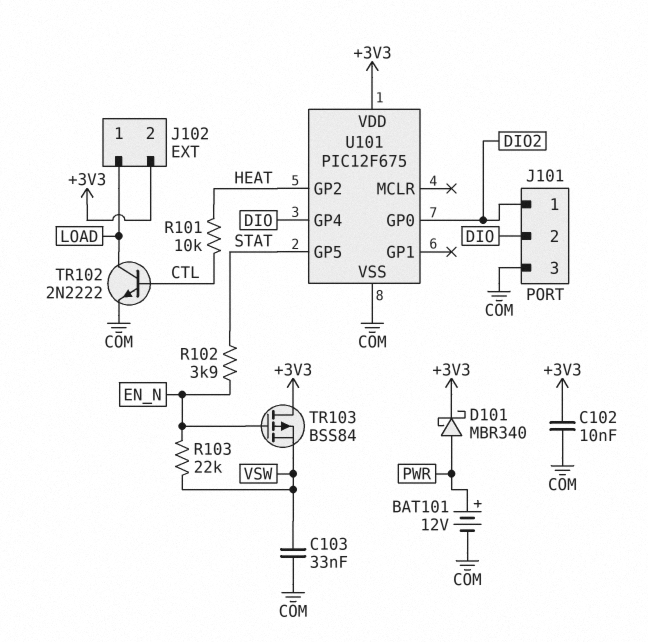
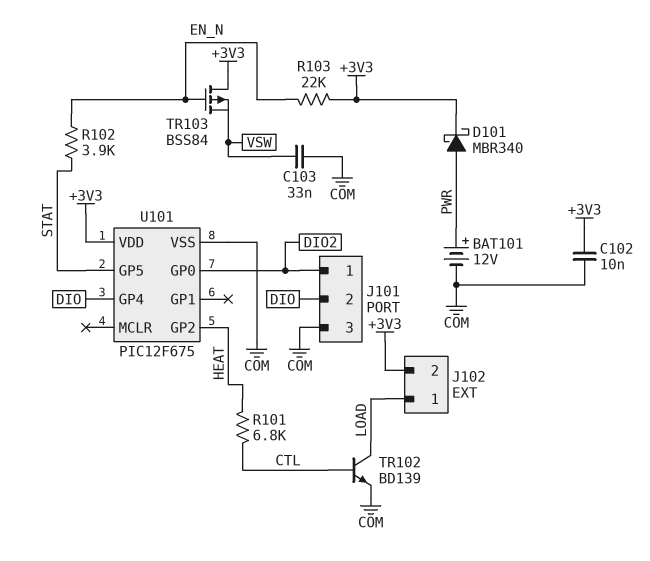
R101: 10k (CTL, HEAT) -> 6.8k (CTL, HEAT)
R103: 22k (EN_N, VSW) -> 22k (+3V3, EN_N)
TR102: NPN 2N2222 (B CTL, C LOAD, E COM) -> NPN BD139 (B CTL, C LOAD, E COM)

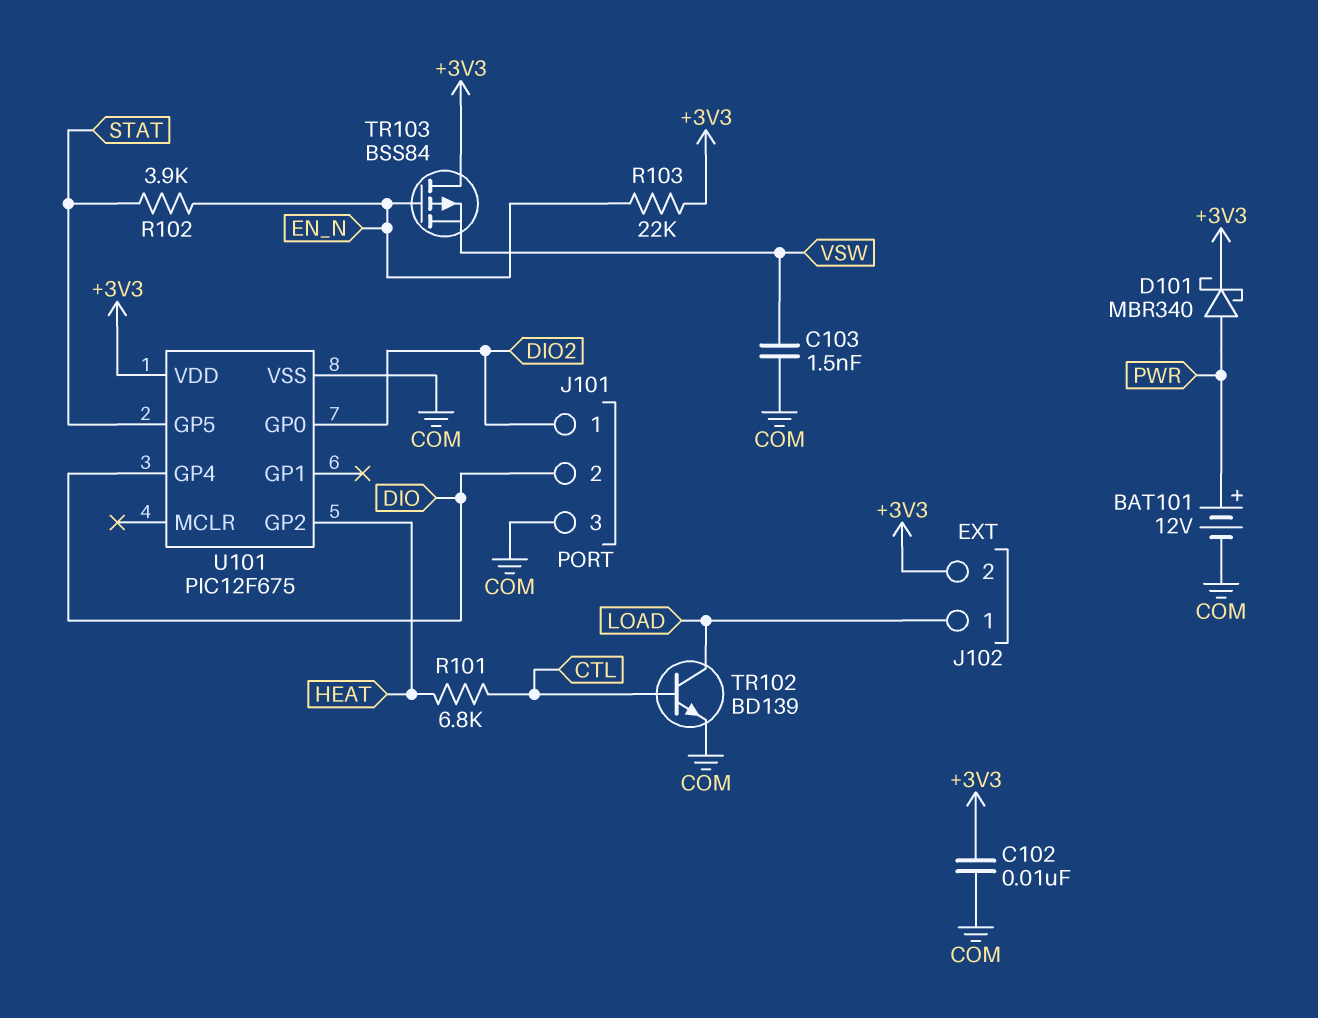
C103: 33nF (COM, VSW) -> 1.5nF (COM, VSW)

